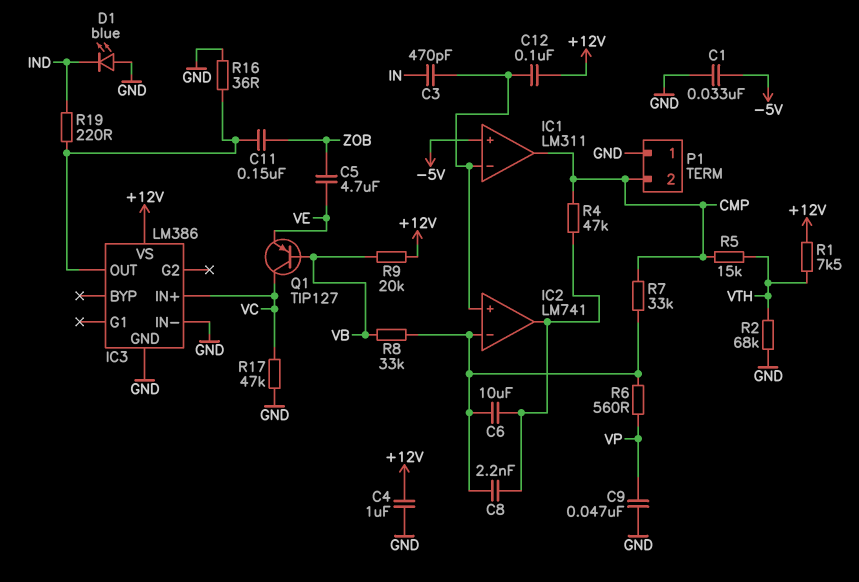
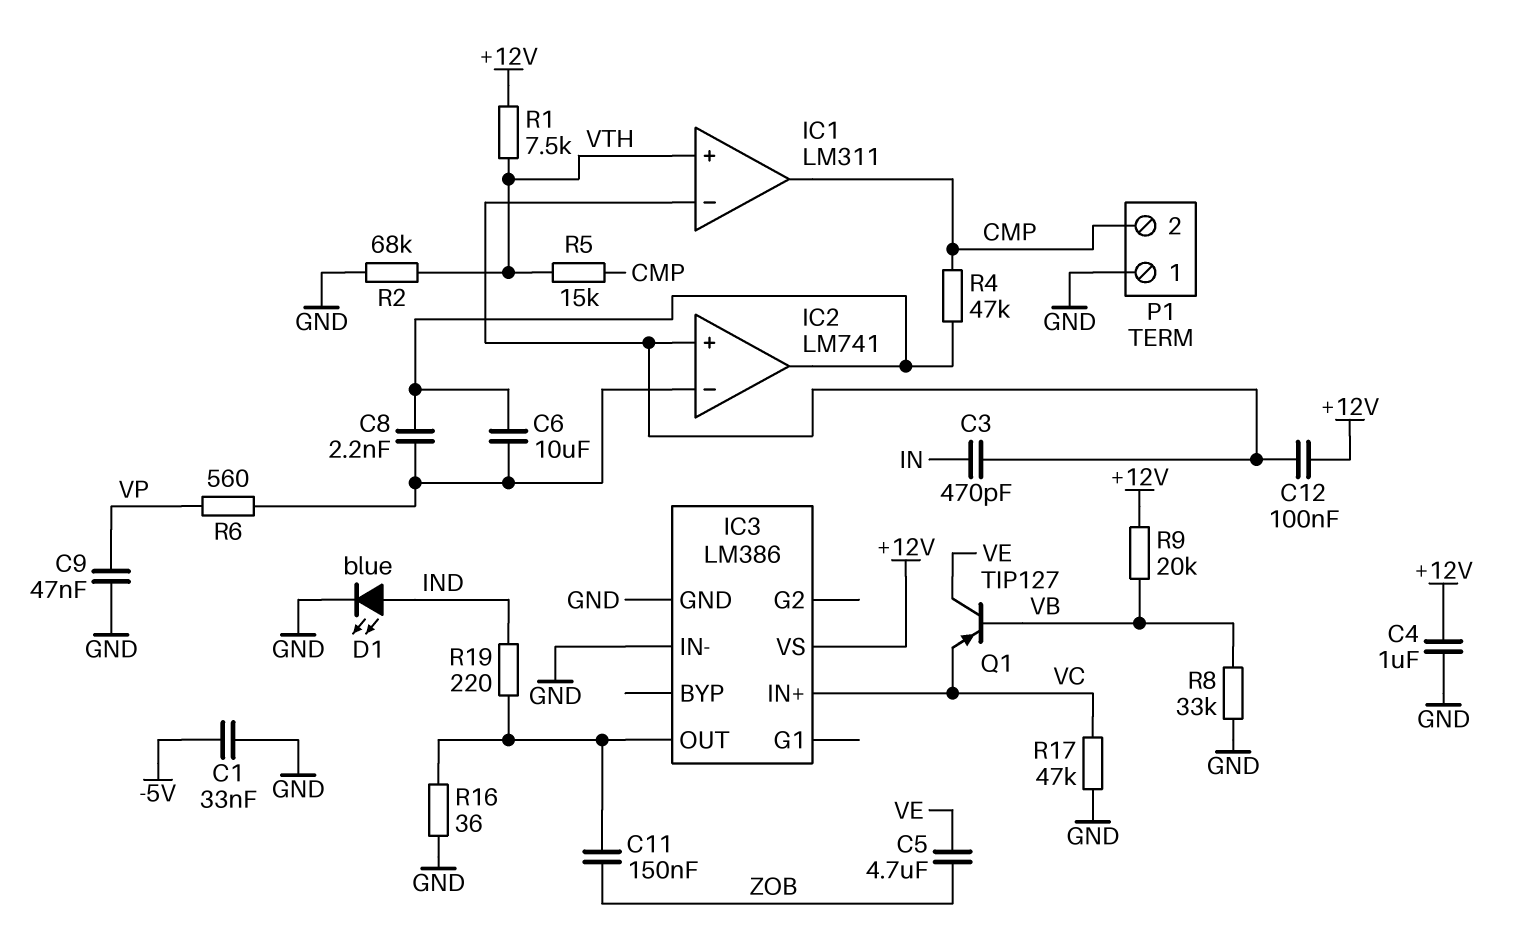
D1: LED blue (A GND, K IND) -> LED blue (A IND, K GND)
IC1 pin in+: -5V -> VTH
Q1: PNP TIP127 (B VB, C VC, E VE) -> PNP TIP127 (B VB, C VE, E VC)
R7: 33k (CMP, IC2/in-) -> none
R8: 33k (IC2/in-, VB) -> 33k (GND, VB)

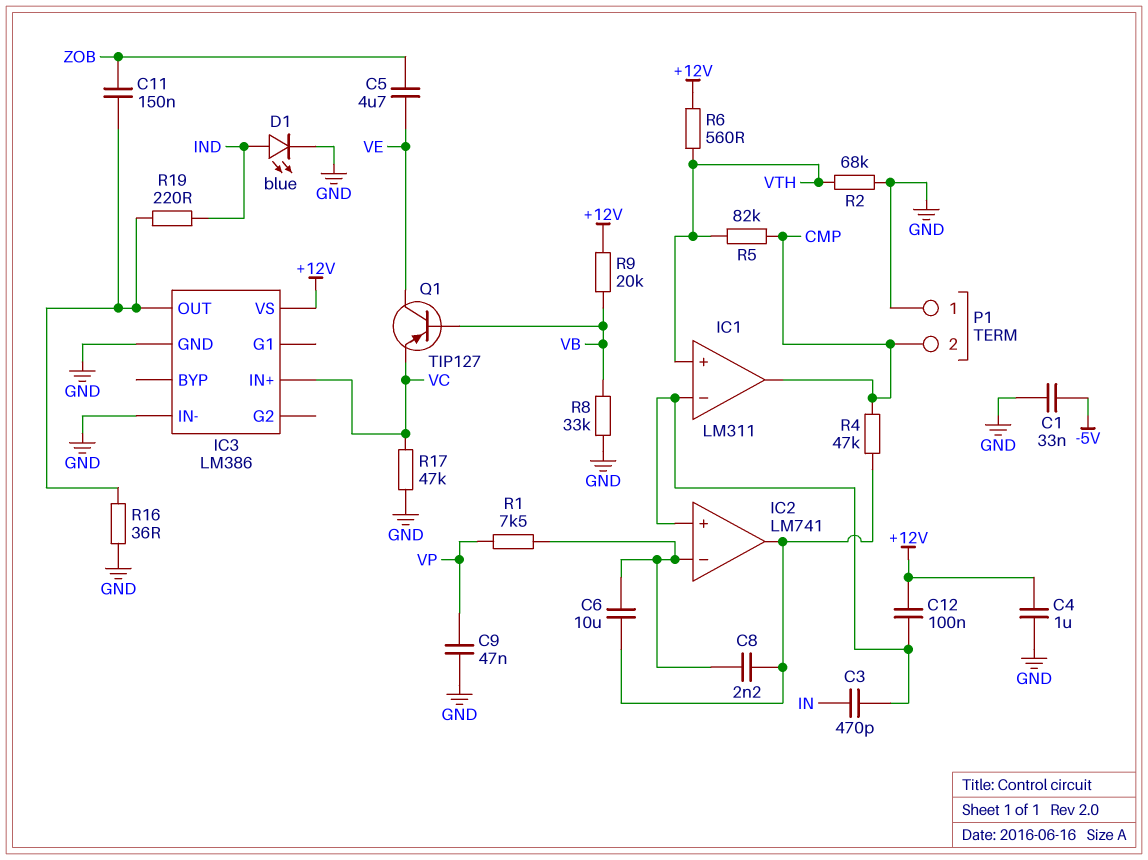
R1: 7.5k (+12V, VTH) -> 7.5k (IC2/in-, VP)
R5: 15k (CMP, VTH) -> 82k (CMP, VTH)
R6: 560 (IC2/in-, VP) -> 560 (+12V, VTH)

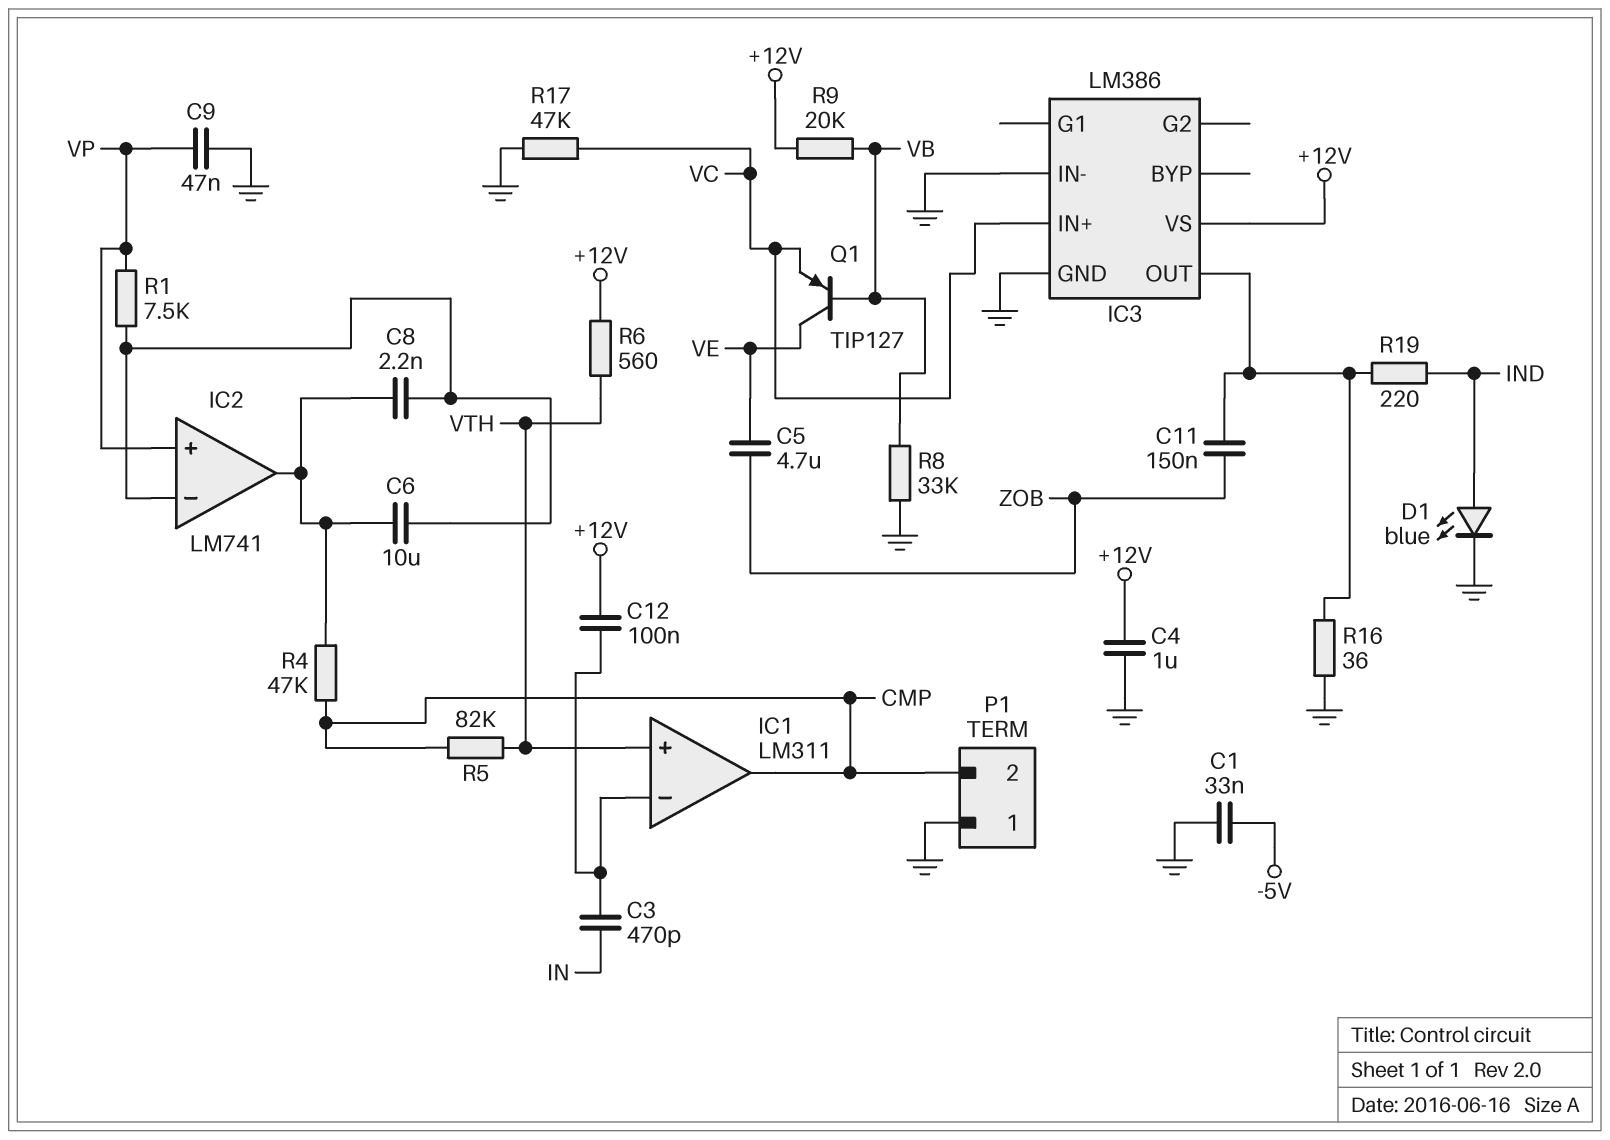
IC2 pin in+: IC1/in- -> VP
R2: 68k (GND, VTH) -> none

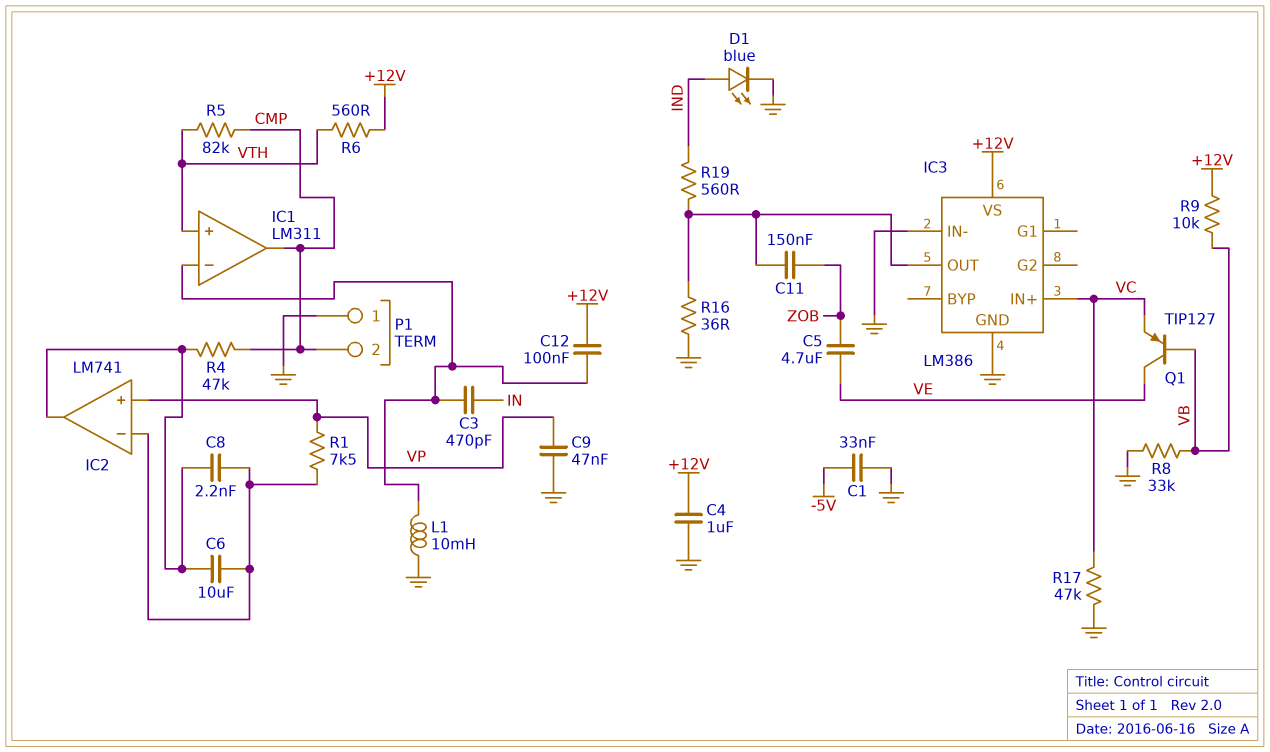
L1: none -> 10mH (GND, IC1/in-)
R9: 20k (+12V, VB) -> 10k (+12V, VB)
R19: 220 (IC3/OUT, IND) -> 560 (IC3/OUT, IND)

